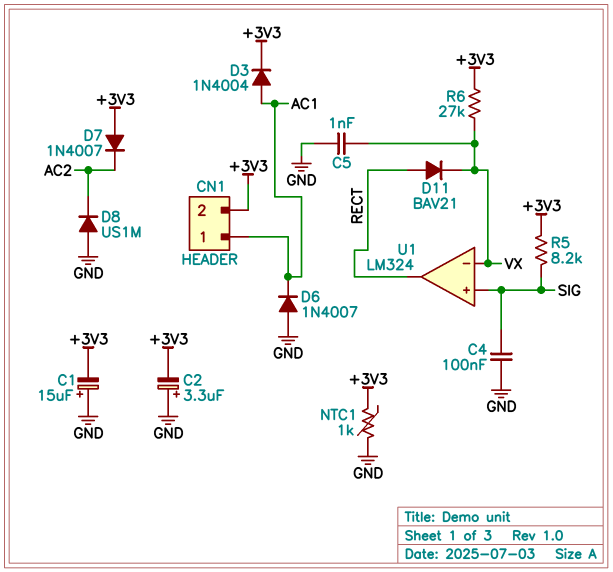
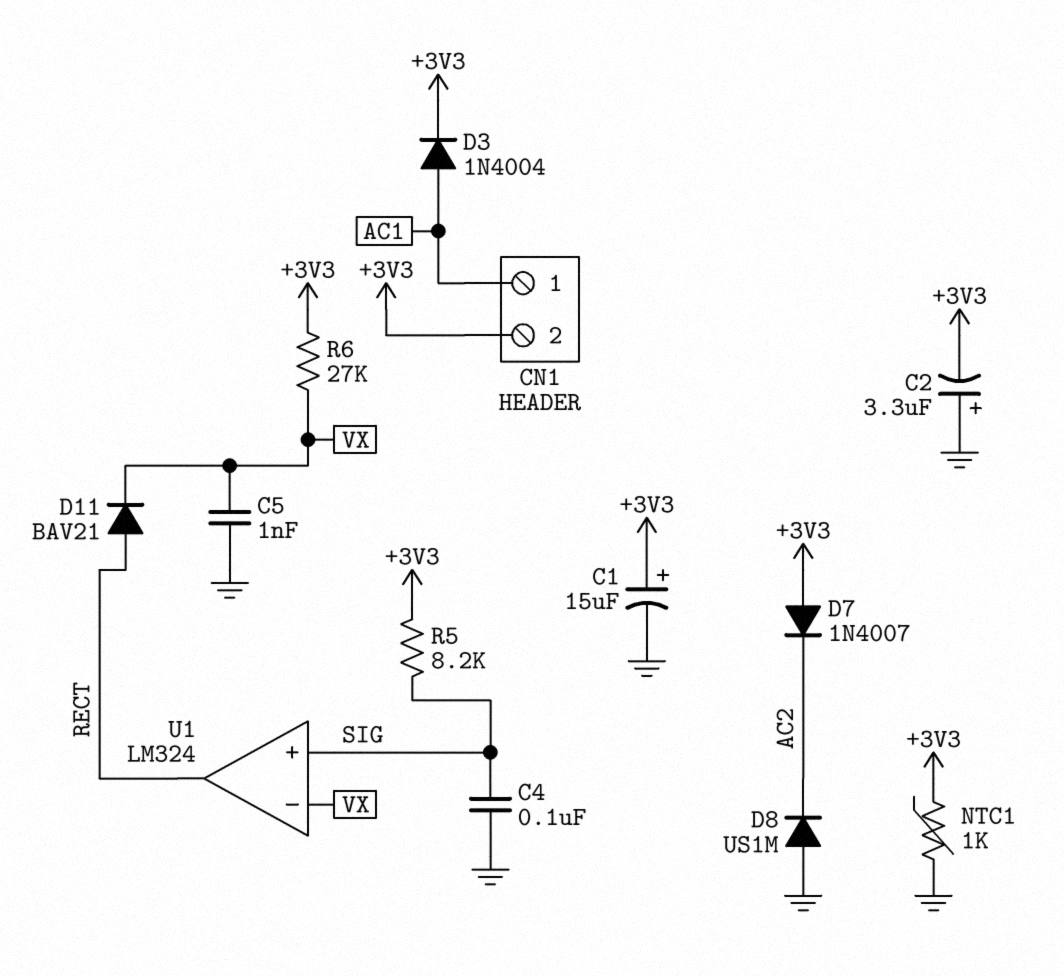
C1: 15uF (plus GND, minus +3V3) -> 15uF (plus +3V3, minus GND)
D6: diode 1N4007 (A GND, K AC1) -> none

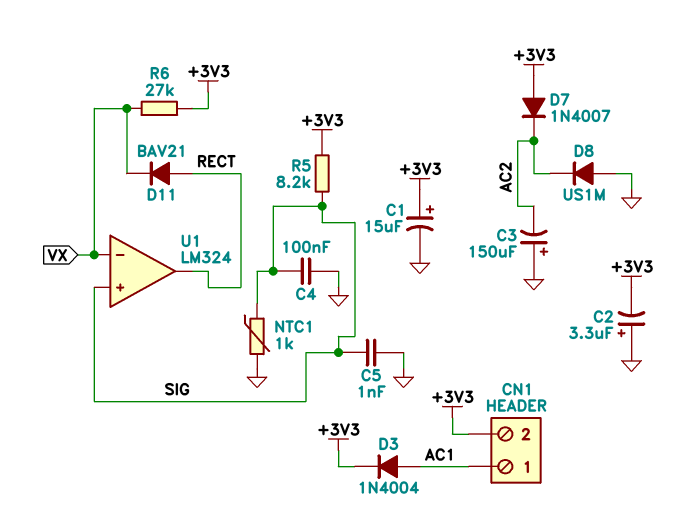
C3: none -> 150uF (plus GND, minus AC2)
C5: 1nF (GND, VX) -> 1nF (GND, SIG)
NTC1: 1k (+3V3, GND) -> 1k (GND, SIG)

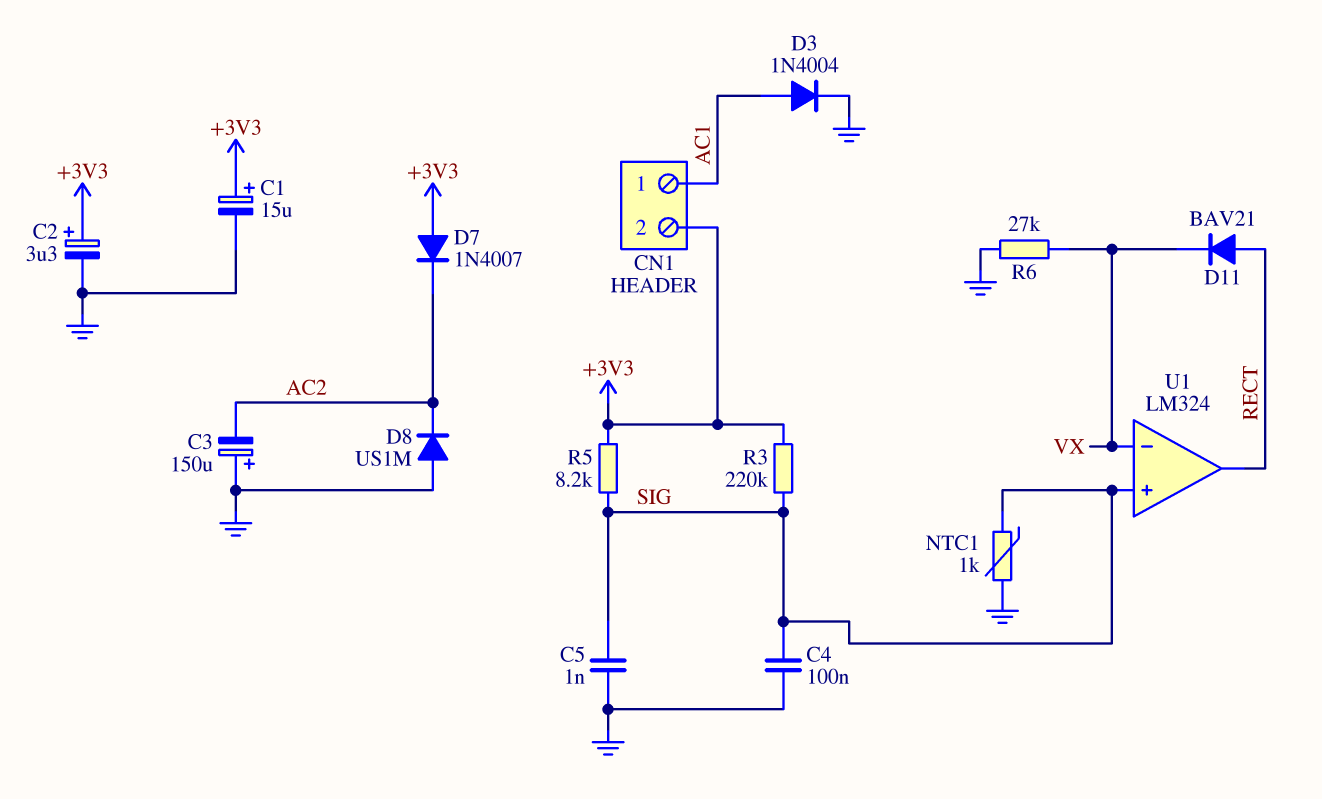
C2: 3.3uF (plus GND, minus +3V3) -> 3.3uF (plus +3V3, minus GND)
D3: diode 1N4004 (A AC1, K +3V3) -> diode 1N4004 (A AC1, K GND)
R3: none -> 220k (+3V3, SIG)
R6: 27k (+3V3, VX) -> 27k (GND, VX)

